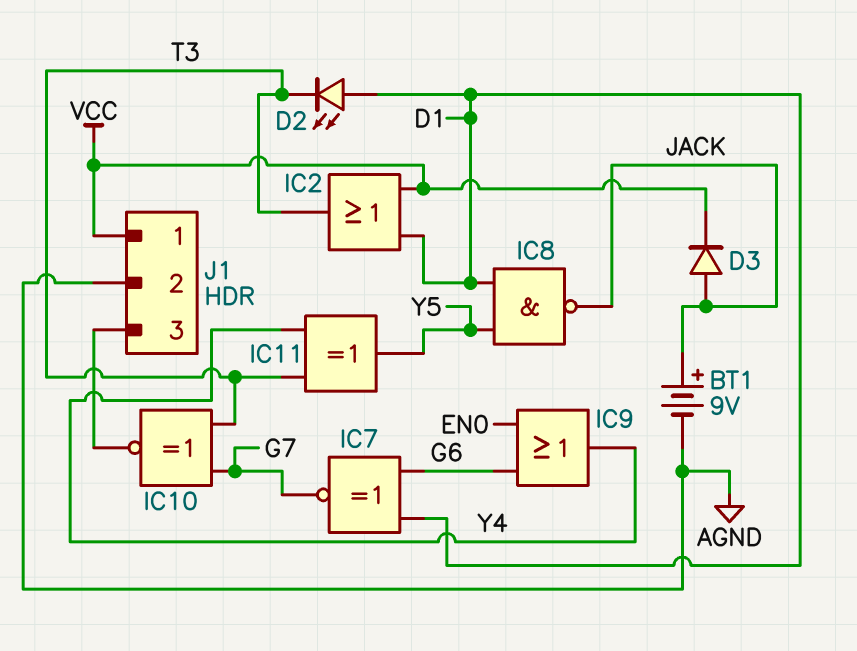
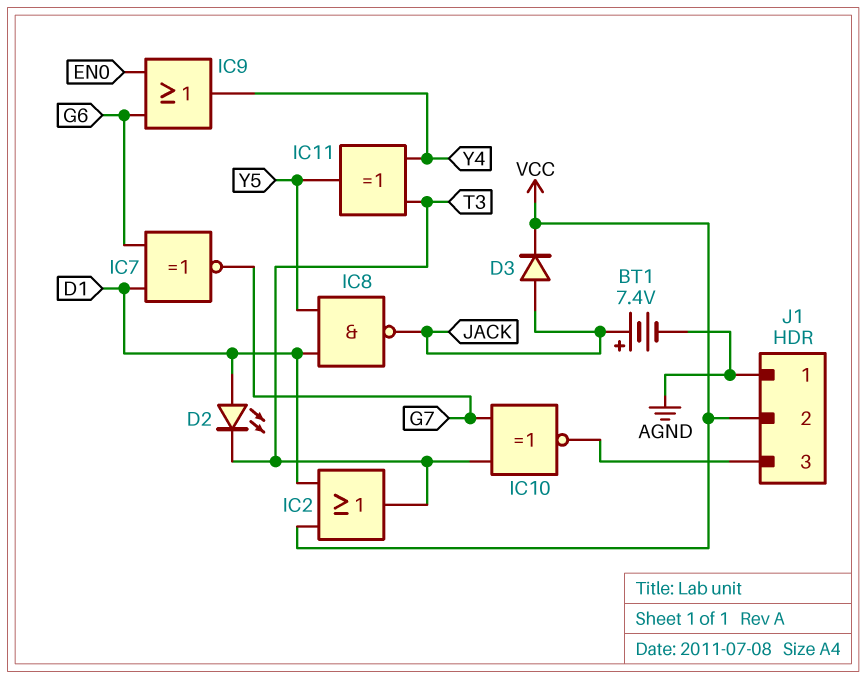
BT1: 9V (plus JACK, minus AGND) -> 7.4V (plus JACK, minus AGND)
J1 pin 1: VCC -> AGND
J1 pin 2: AGND -> VCC

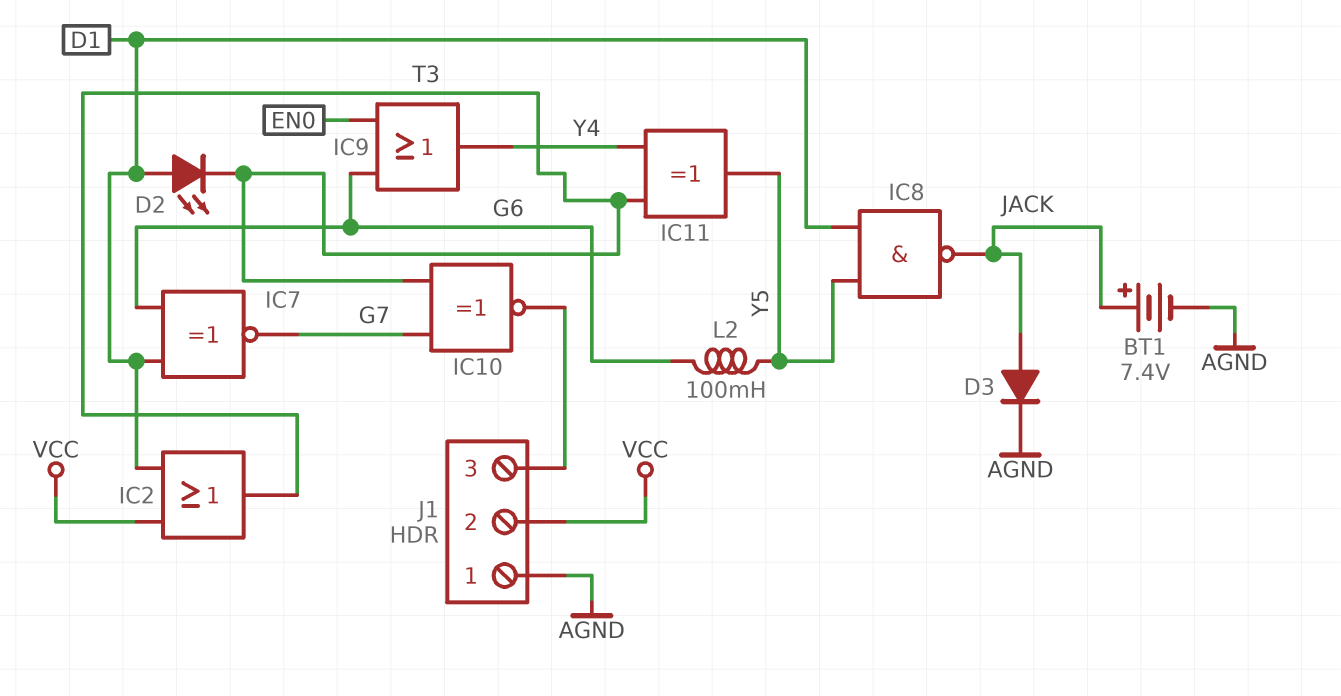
D3: diode (A JACK, K VCC) -> diode (A JACK, K AGND)
L2: none -> 100mH (G6, Y5)

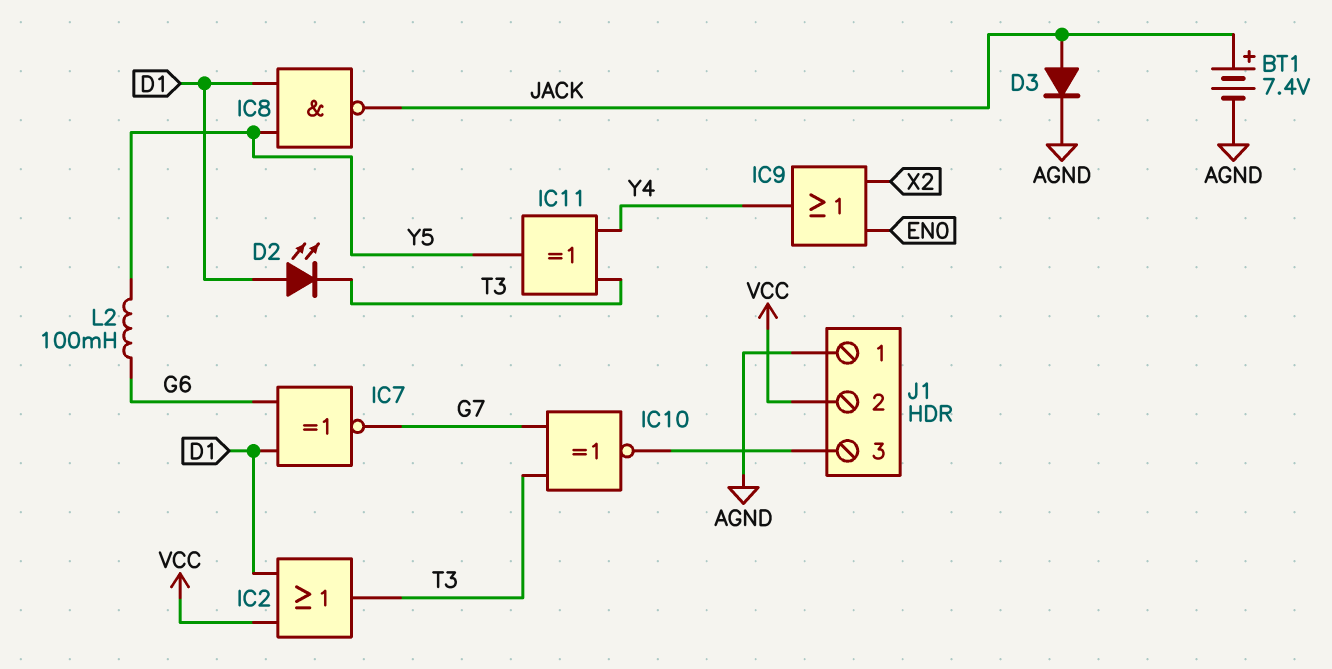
IC9: OR (in EN0, in G6, out Y4) -> OR (in EN0, in X2, out Y4)

